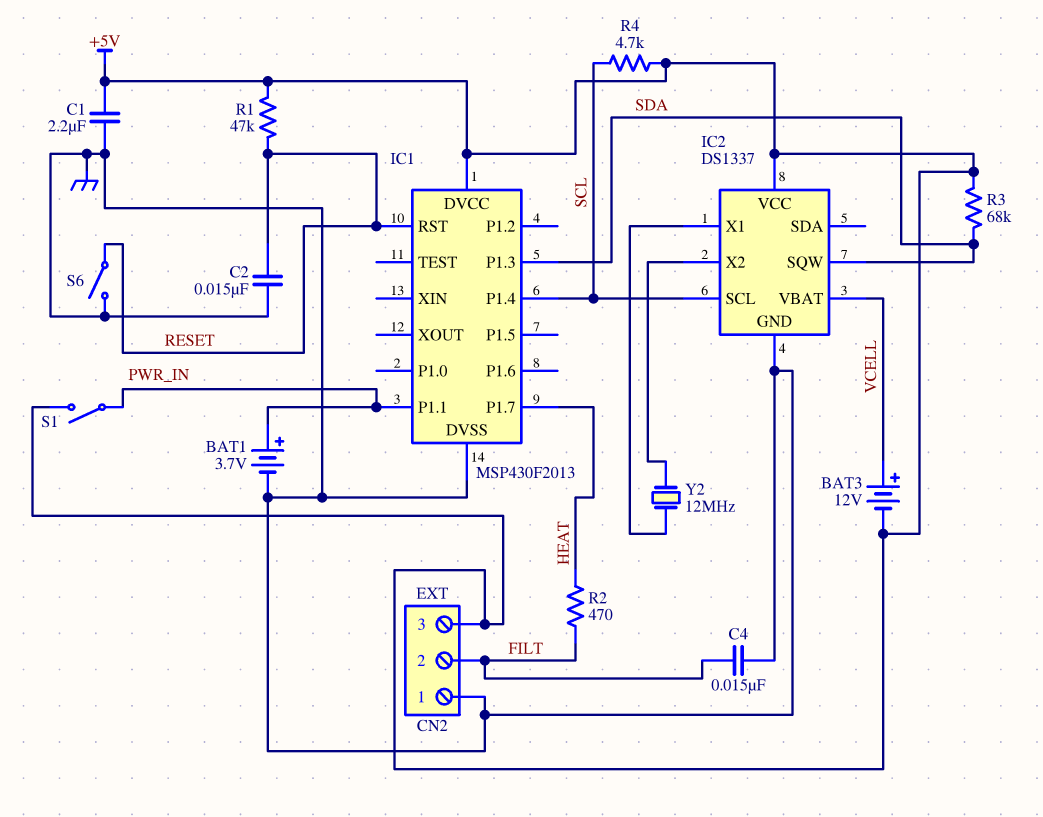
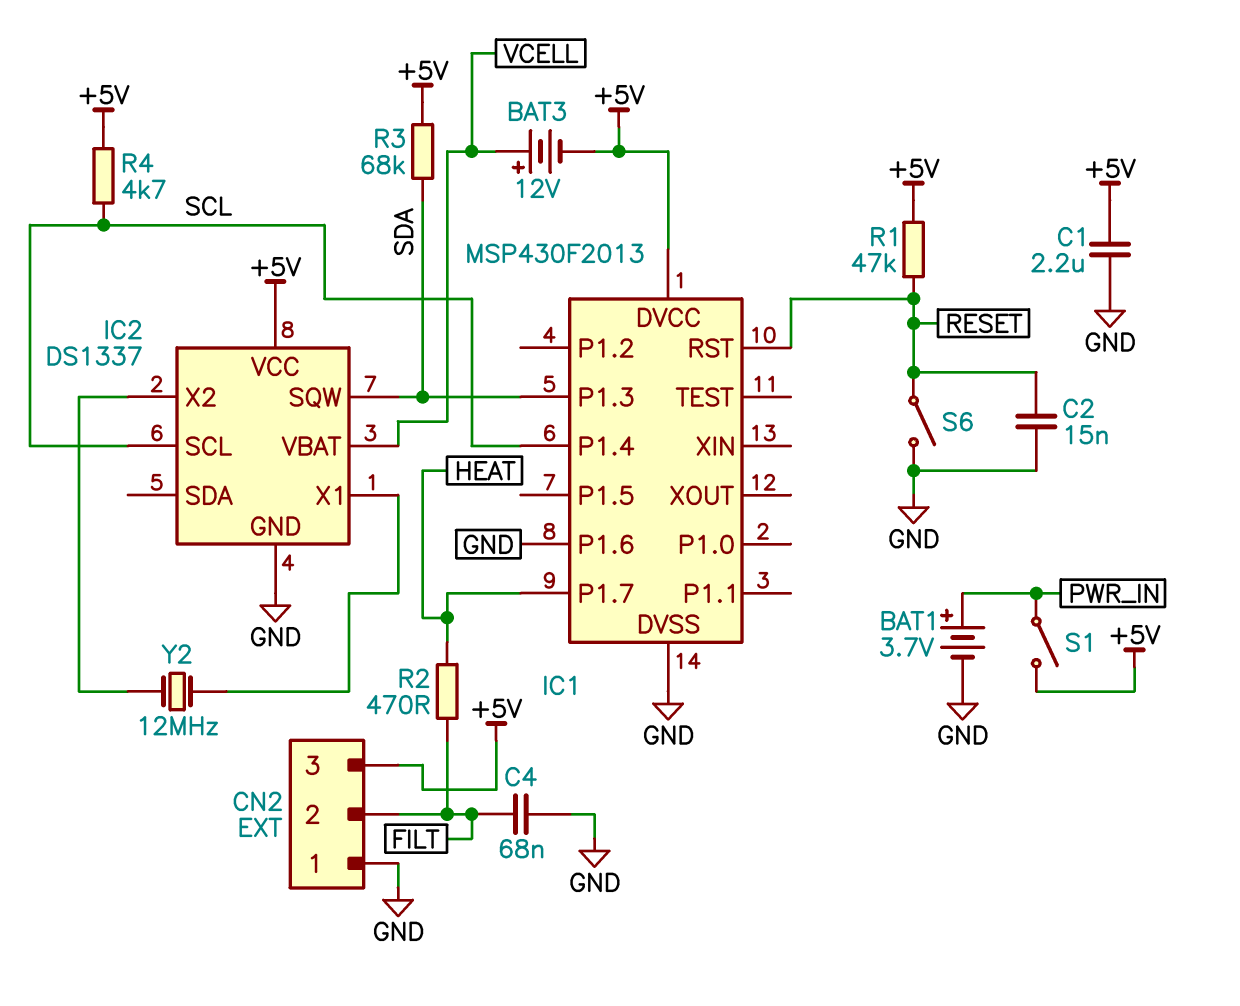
C4: 15nF (FILT, GND) -> 68nF (FILT, GND)
IC1 pin P1.1: PWR_IN -> none
IC1 pin P1.6: none -> GND

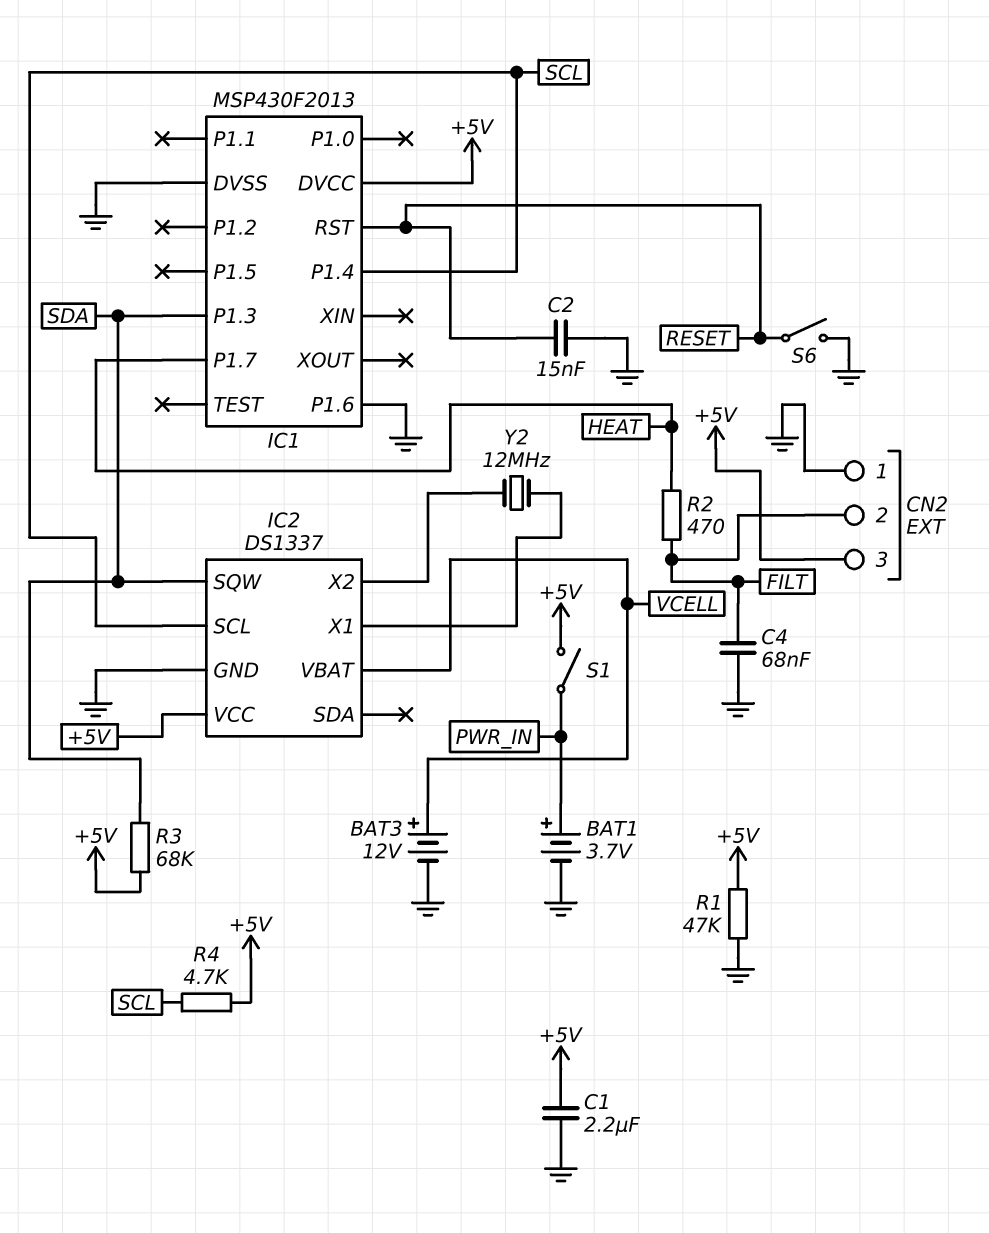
BAT3: 12V (plus VCELL, minus +5V) -> 12V (plus VCELL, minus GND)
R1: 47k (+5V, RESET) -> 47k (+5V, GND)

